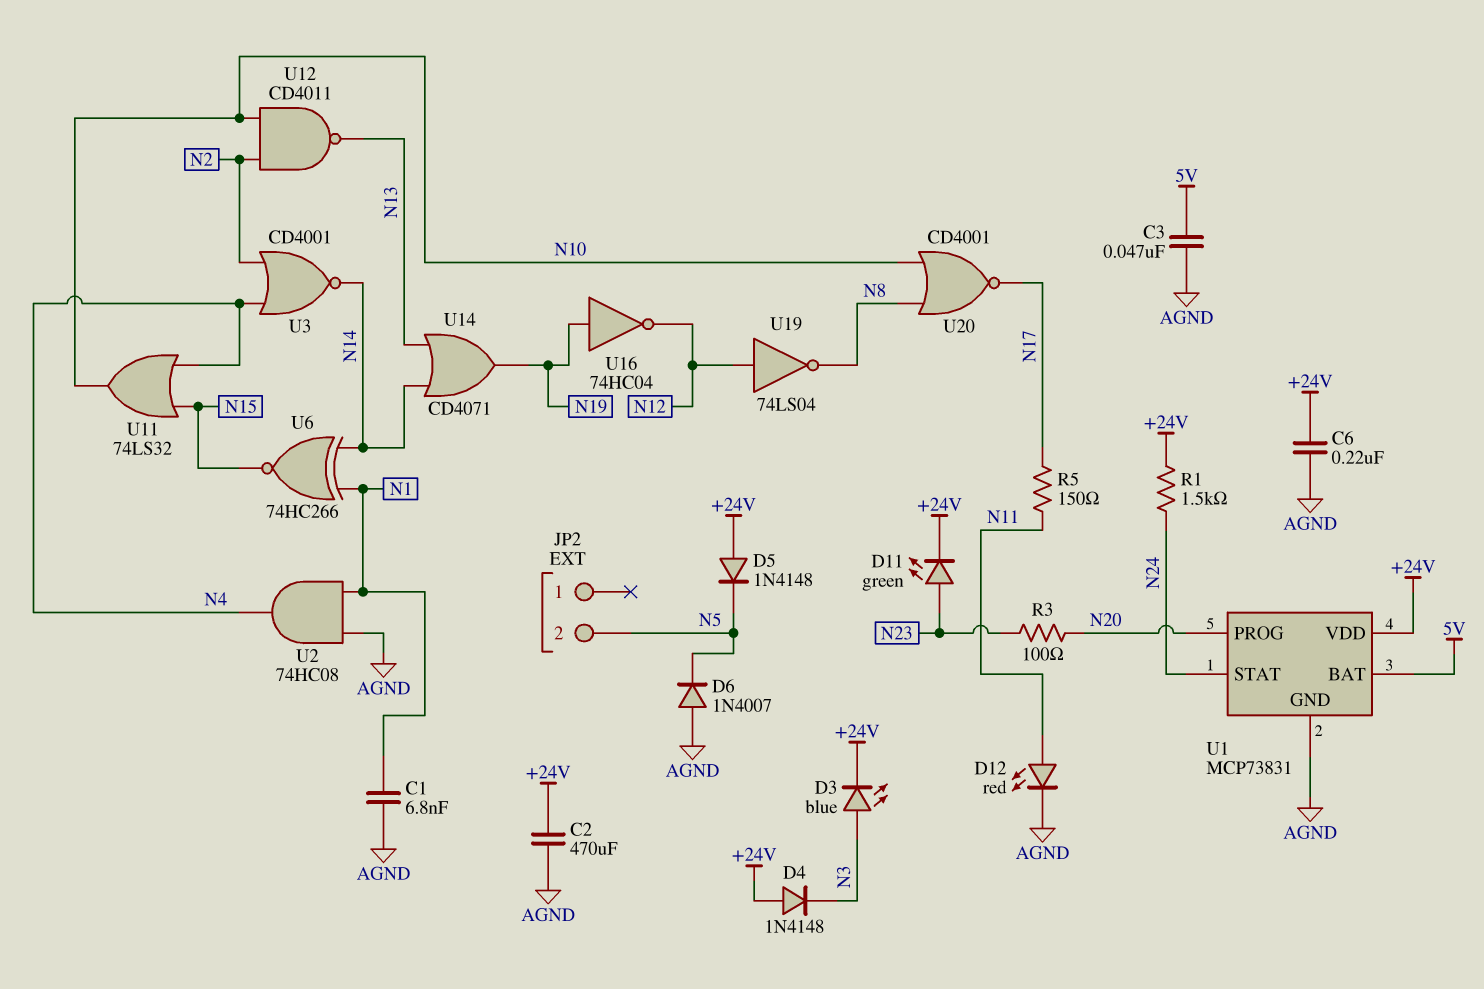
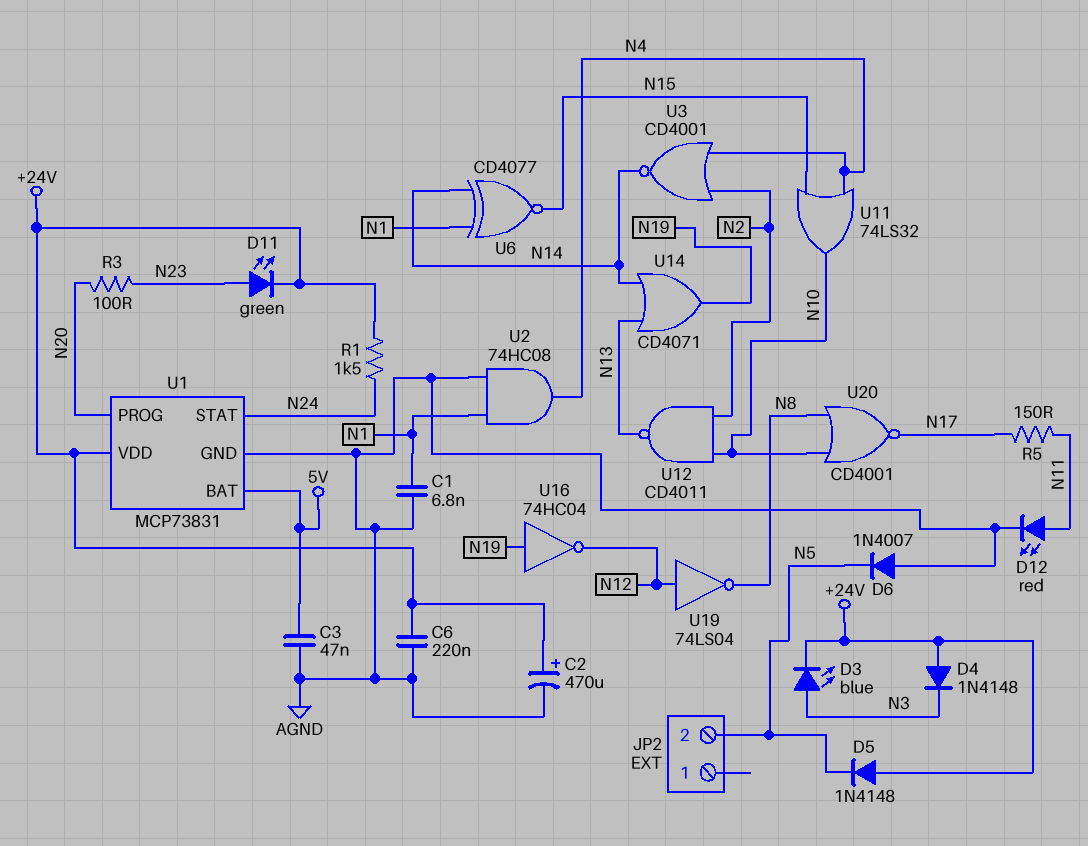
C2: 470uF (+24V, AGND) -> 470uF (plus +24V, minus AGND)
U6: XNOR 74HC266 (in N1, in N14, out N15) -> XNOR CD4077 (in N1, in N14, out N15)

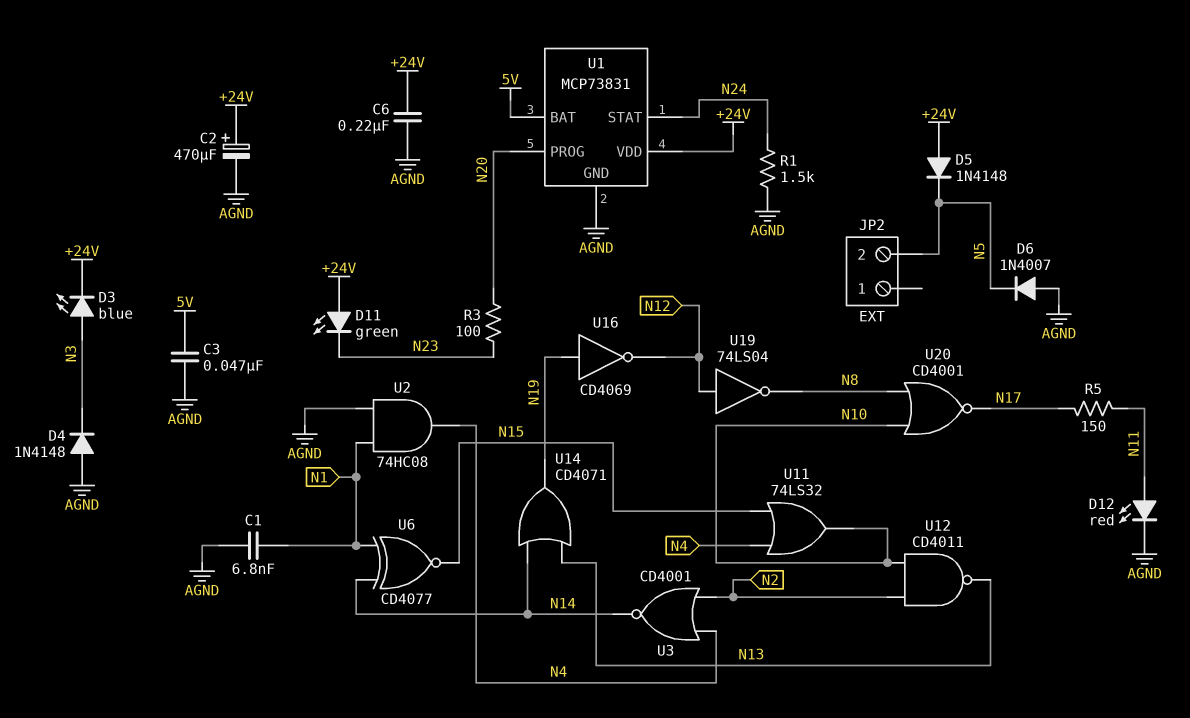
D4: diode 1N4148 (A +24V, K N3) -> diode 1N4148 (A AGND, K N3)
D11: LED green (A N23, K +24V) -> LED green (A +24V, K N23)
R1: 1.5k (+24V, N24) -> 1.5k (AGND, N24)
U16: NOT 74HC04 (in N19, out N12) -> NOT CD4069 (in N19, out N12)

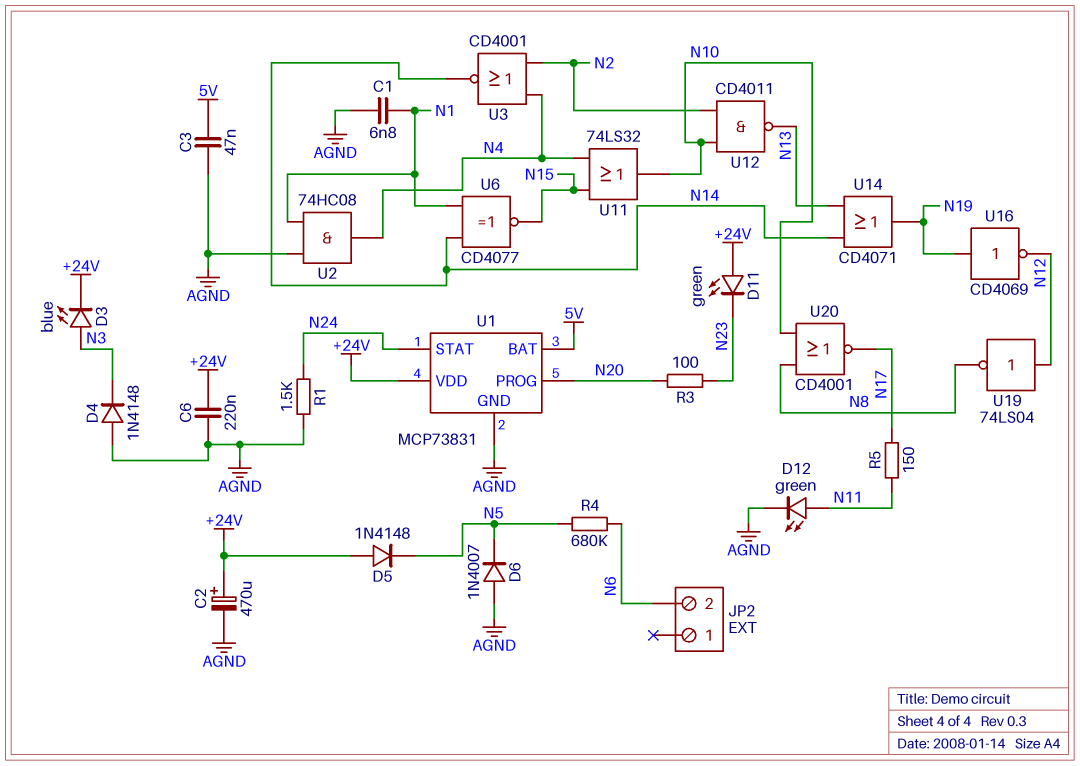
D12: LED red (A N11, K AGND) -> LED green (A N11, K AGND)
JP2 pin 2: N5 -> N6
R4: none -> 680k (N5, N6)

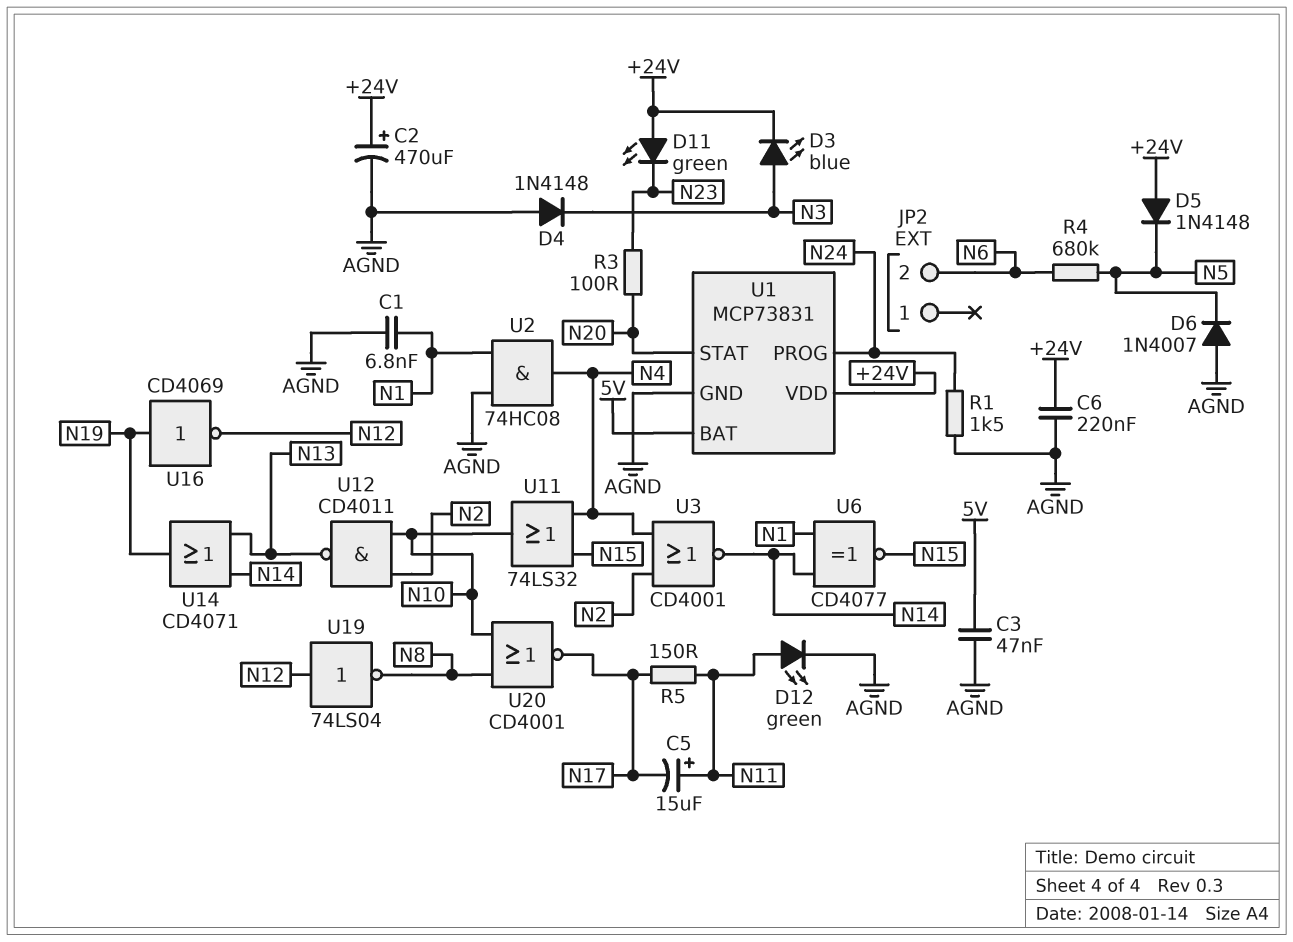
C5: none -> 15uF (plus N11, minus N17)
U1 pin PROG: N20 -> N24
U1 pin STAT: N24 -> N20

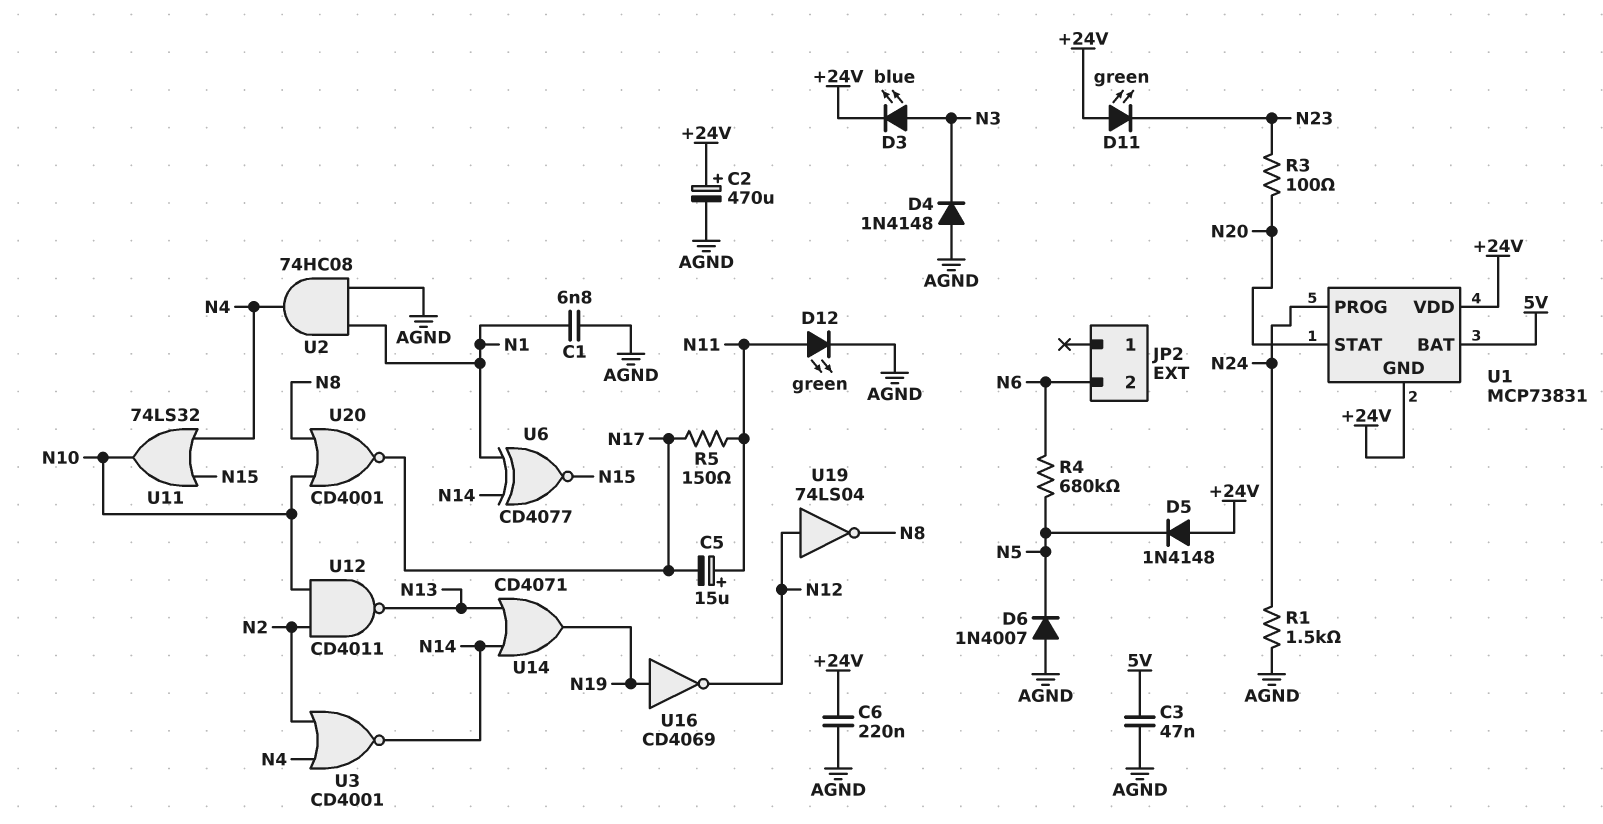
U1 pin GND: AGND -> +24V

